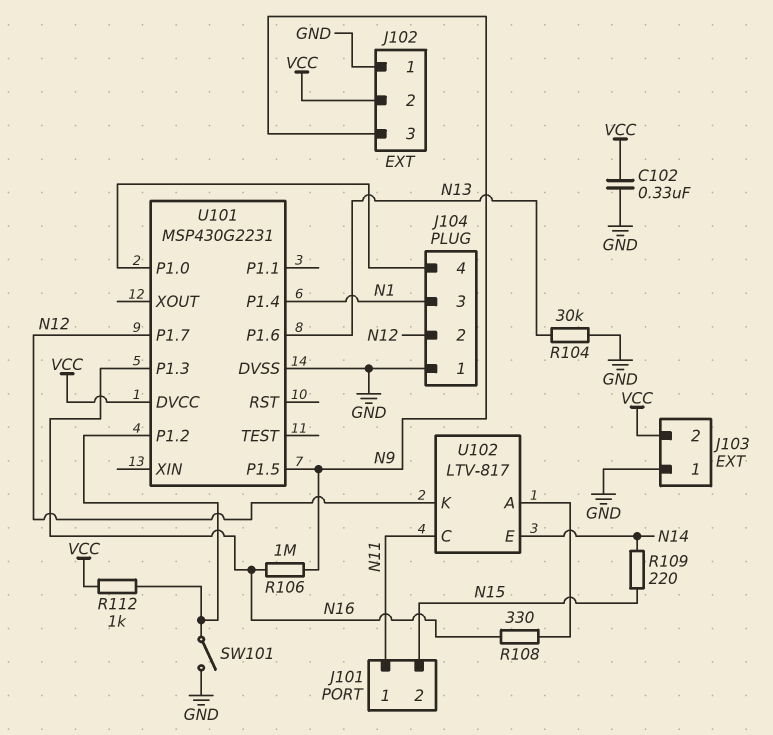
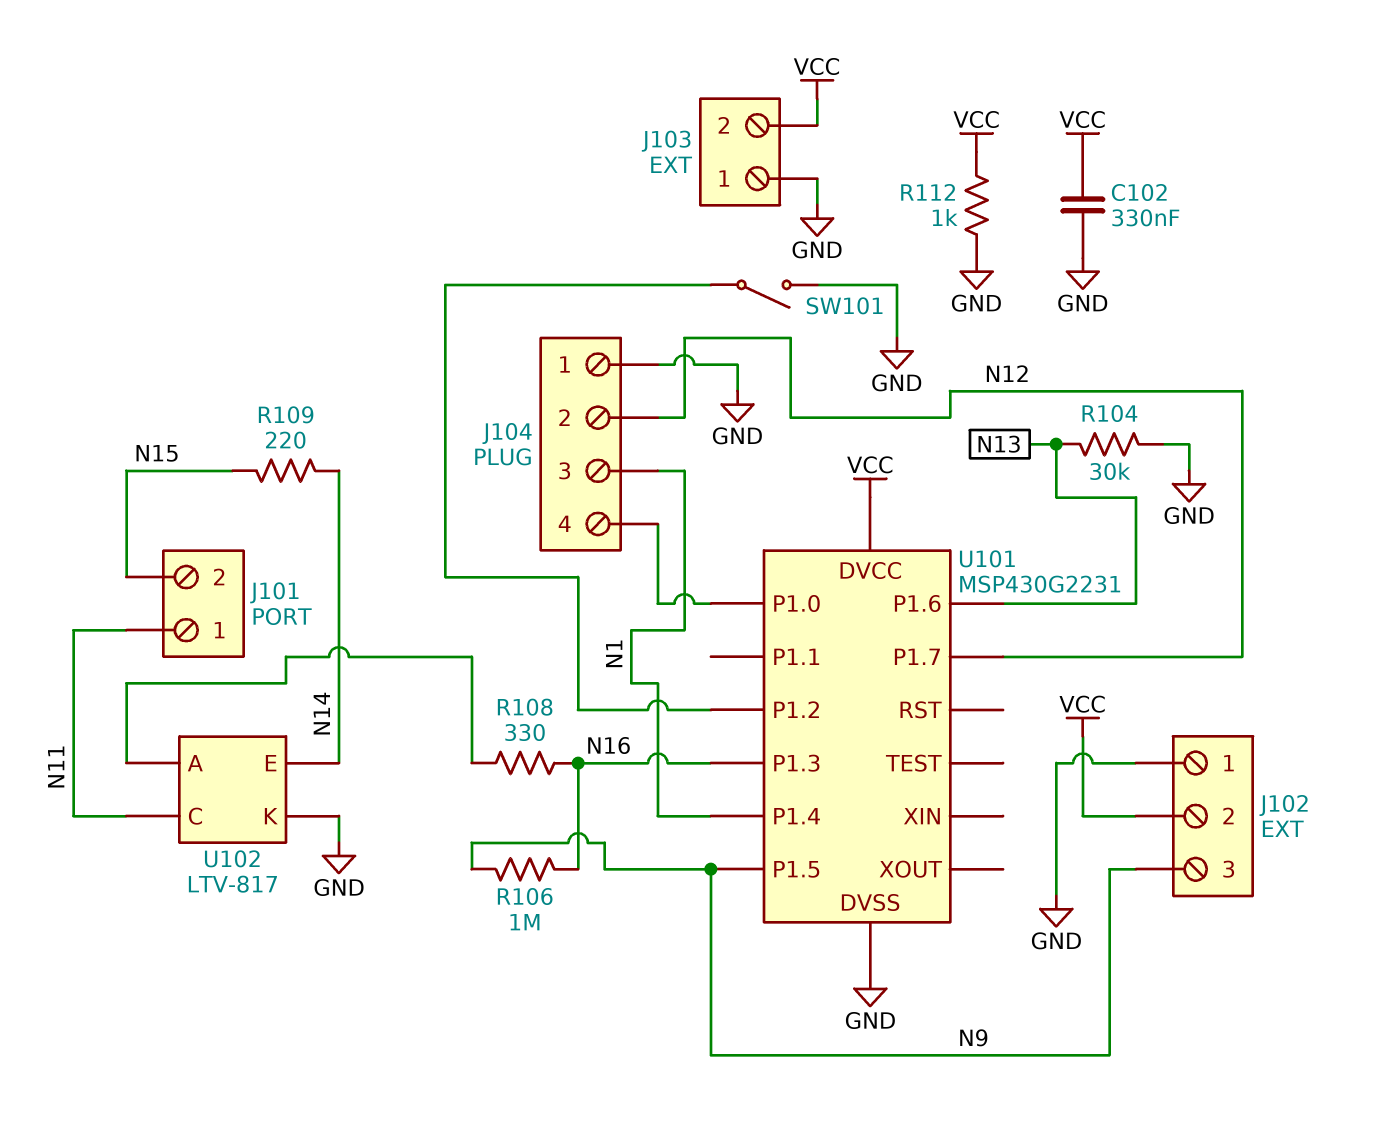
R112: 1k (U101/P1.2, VCC) -> 1k (GND, VCC)
U102 pin K: N12 -> GND

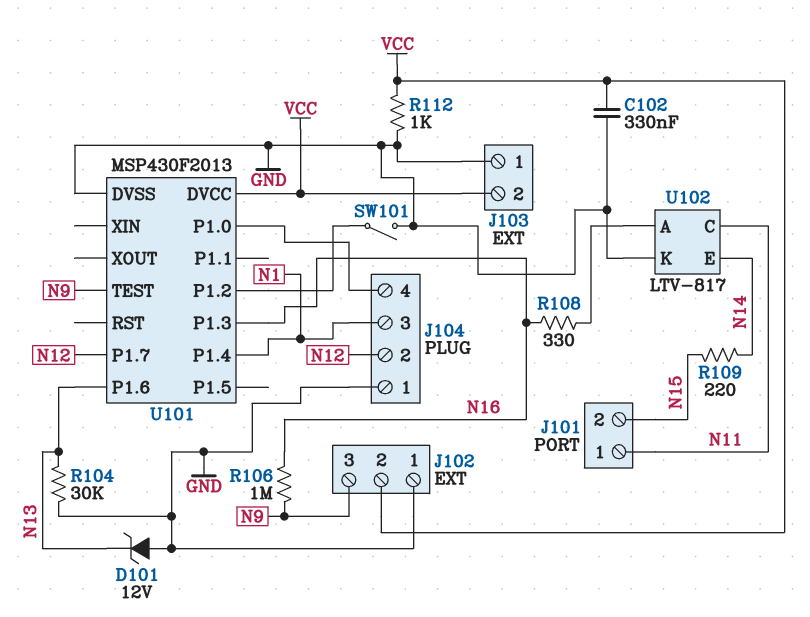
D101: none -> zener 12V (A GND, K N13)
U101: MSP430G2231 -> MSP430F2013
U101 pin P1.5: N9 -> none
U101 pin TEST: none -> N9

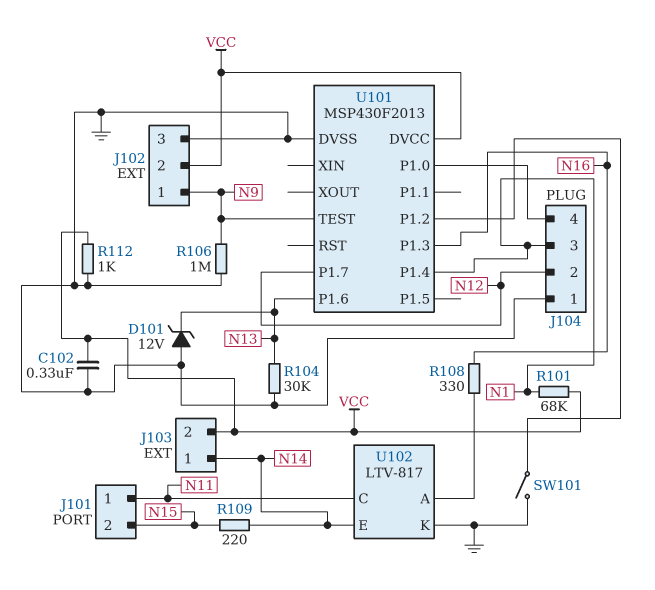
J102 pin 1: GND -> N9
J102 pin 3: N9 -> GND
J103 pin 1: GND -> N14
R101: none -> 68k (N1, VCC)
R106: 1M (N9, N16) -> 1M (GND, N9)

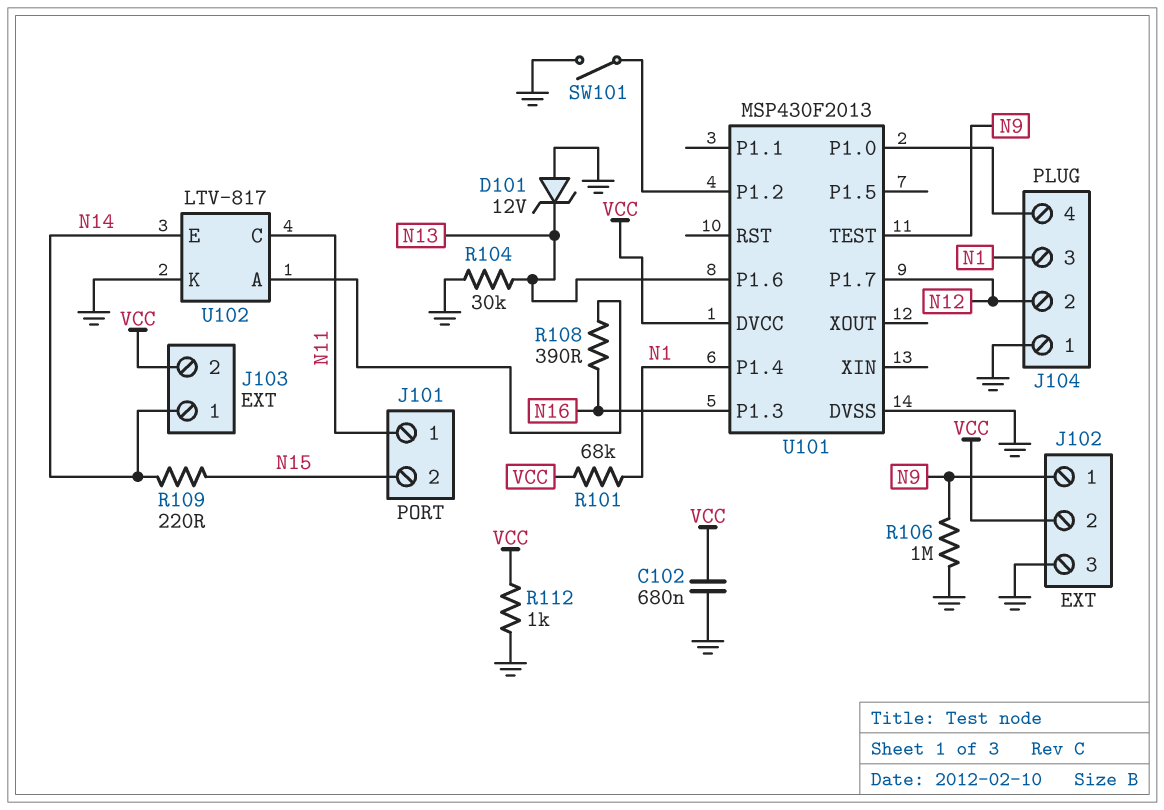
C102: 330nF (GND, VCC) -> 680nF (GND, VCC)
R108: 330 (N16, U102/A) -> 390 (N16, U102/A)

